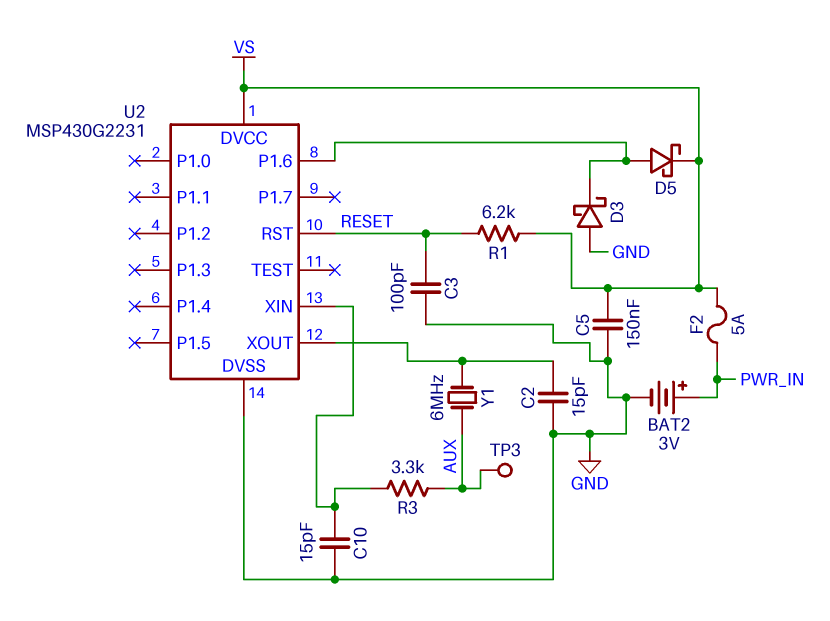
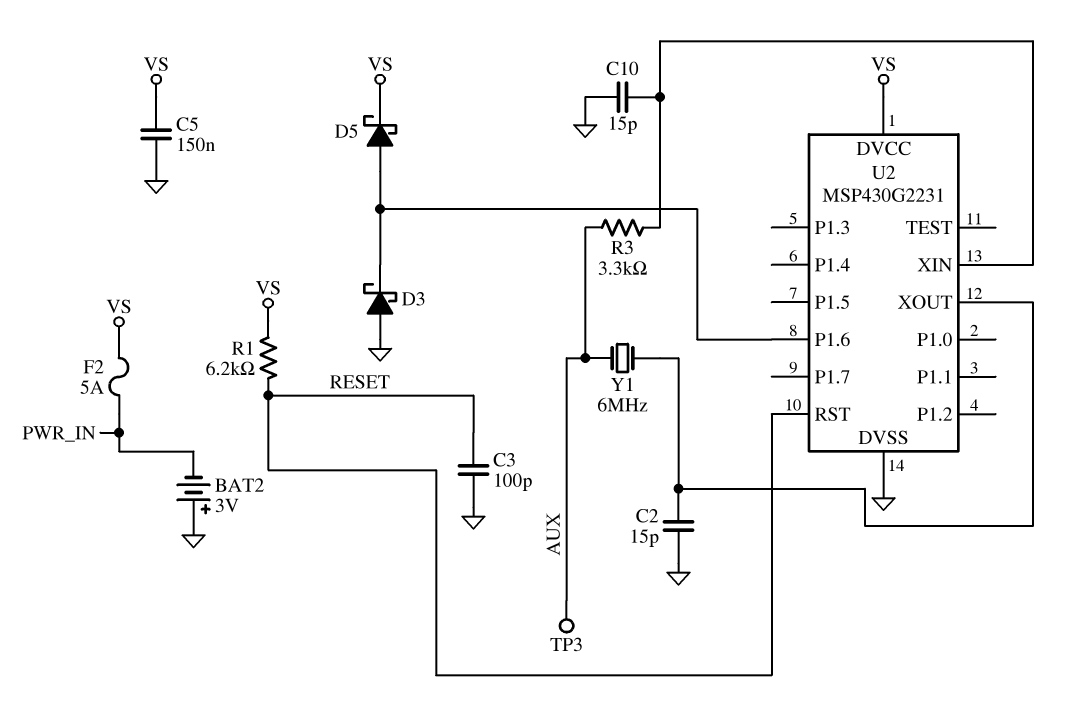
BAT2: 3V (plus PWR_IN, minus GND) -> 3V (plus GND, minus PWR_IN)

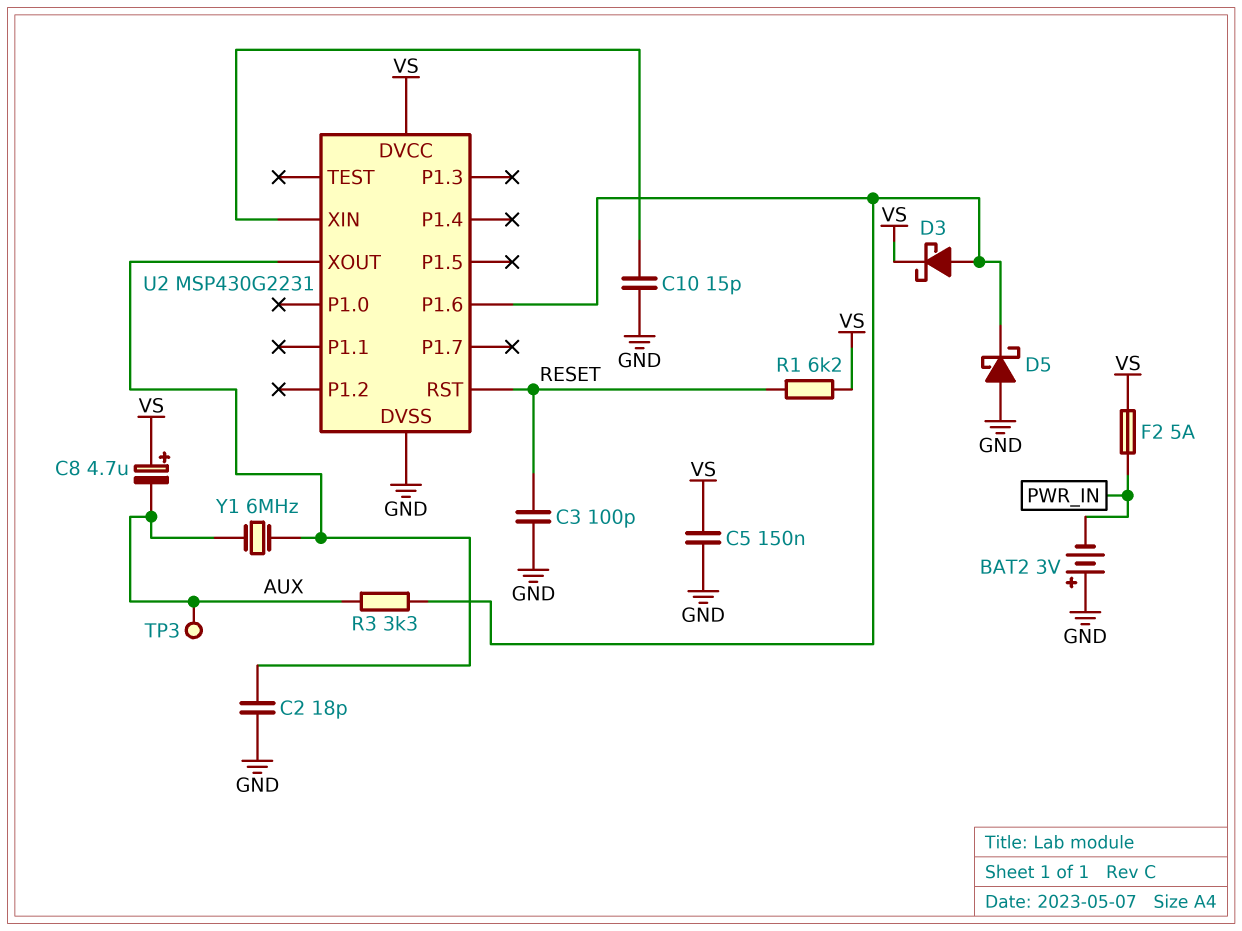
C2: 15pF (GND, U2/XOUT) -> 18pF (GND, U2/XOUT)
C8: none -> 4.7uF (plus VS, minus AUX)
D3: schottky (A GND, K U2/P1.6) -> schottky (A U2/P1.6, K VS)
D5: schottky (A U2/P1.6, K VS) -> schottky (A GND, K U2/P1.6)
R3: 3.3k (AUX, U2/XIN) -> 3.3k (AUX, U2/P1.6)

